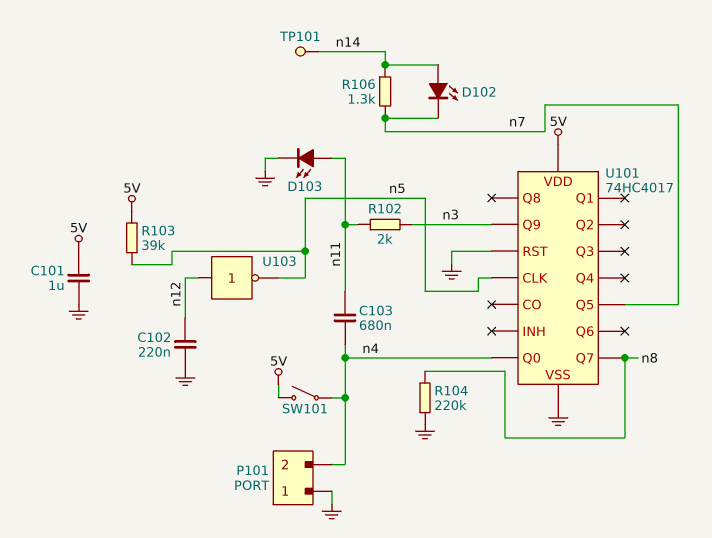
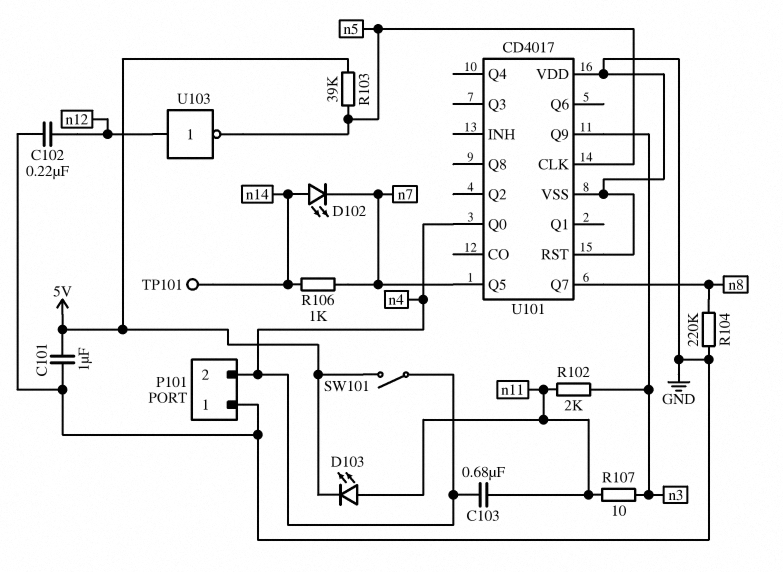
D103: LED (A n11, K GND) -> LED (A n11, K 5V)
R106: 1.3k (n7, n14) -> 1k (n7, n14)
R107: none -> 10 (n3, n11)
U101: 74HC4017 -> CD4017
U101 pin VDD: 5V -> GND

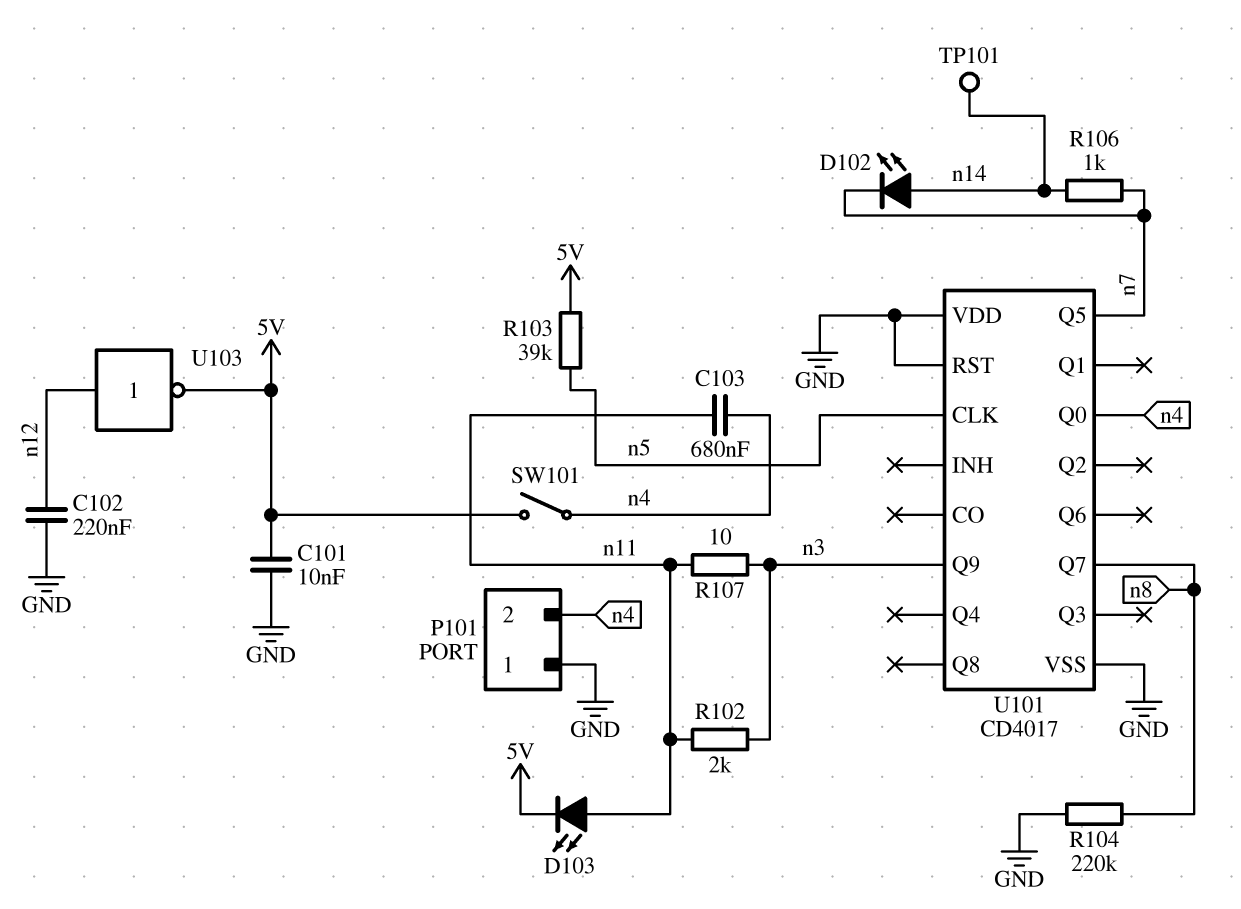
C101: 1uF (5V, GND) -> 10nF (5V, GND)
U103: NOT (in n12, out n5) -> NOT (in n12, out 5V)

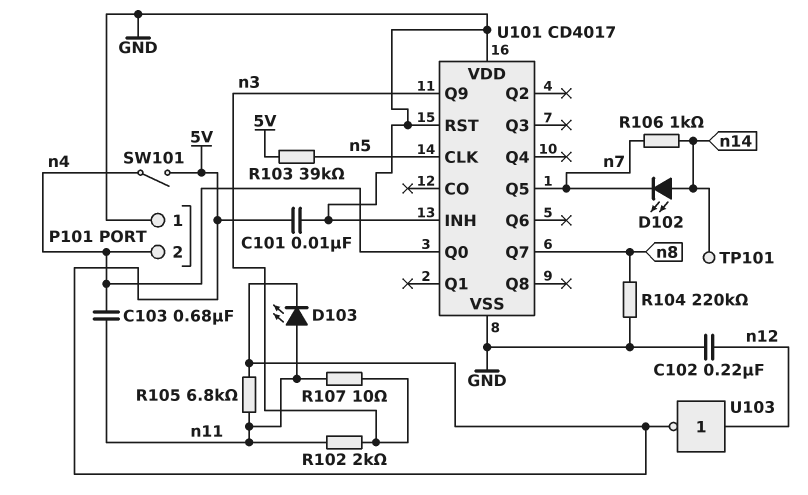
R105: none -> 6.8k (5V, n11)
U101 pin INH: none -> GND

